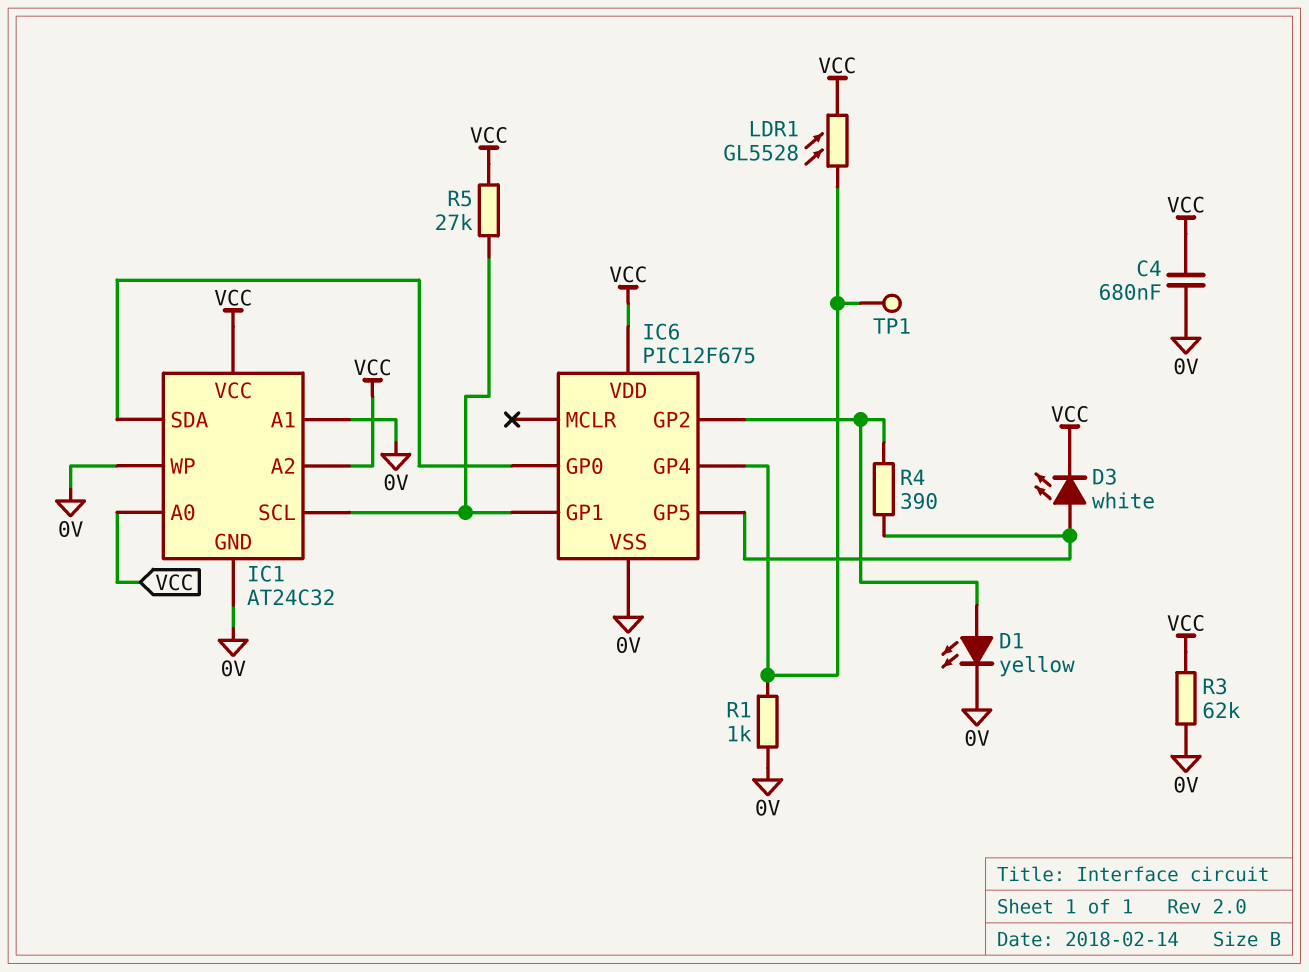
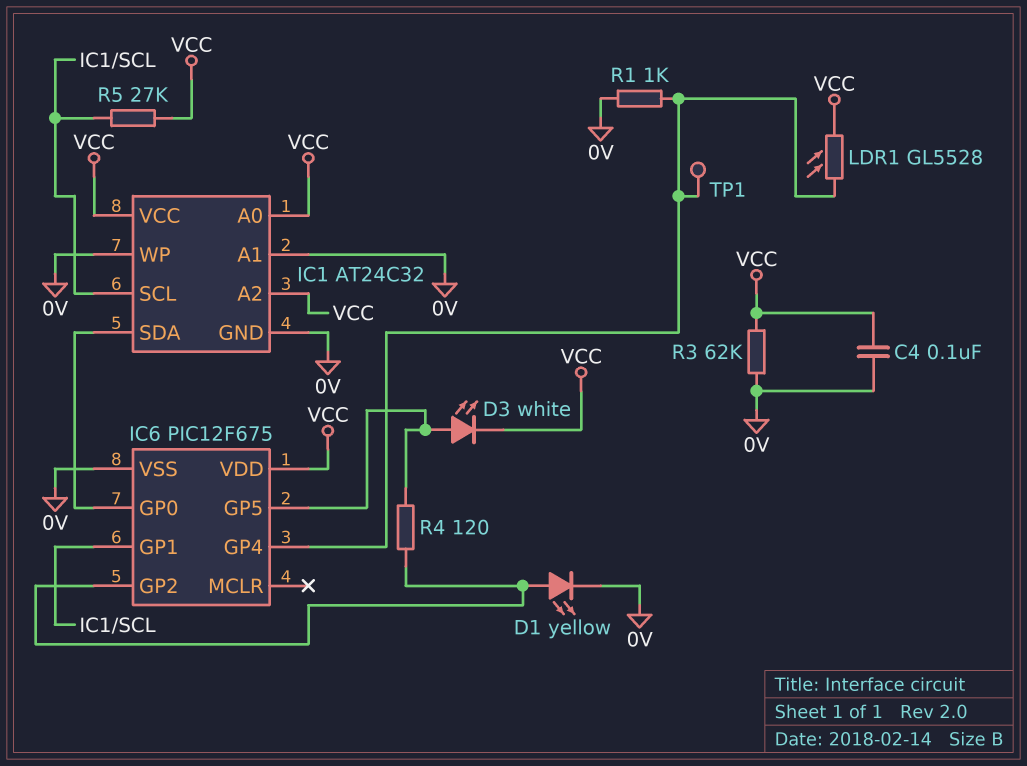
C4: 680nF (0V, VCC) -> 100nF (0V, VCC)
R4: 390 (IC6/GP2, IC6/GP5) -> 120 (IC6/GP2, IC6/GP5)

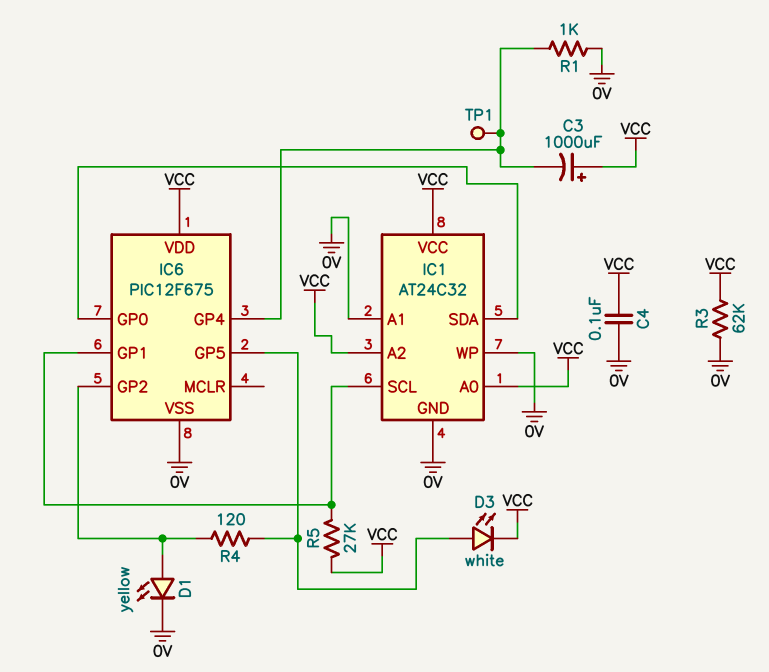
C3: none -> 1000uF (plus VCC, minus IC6/GP4)
LDR1: GL5528 (IC6/GP4, VCC) -> none

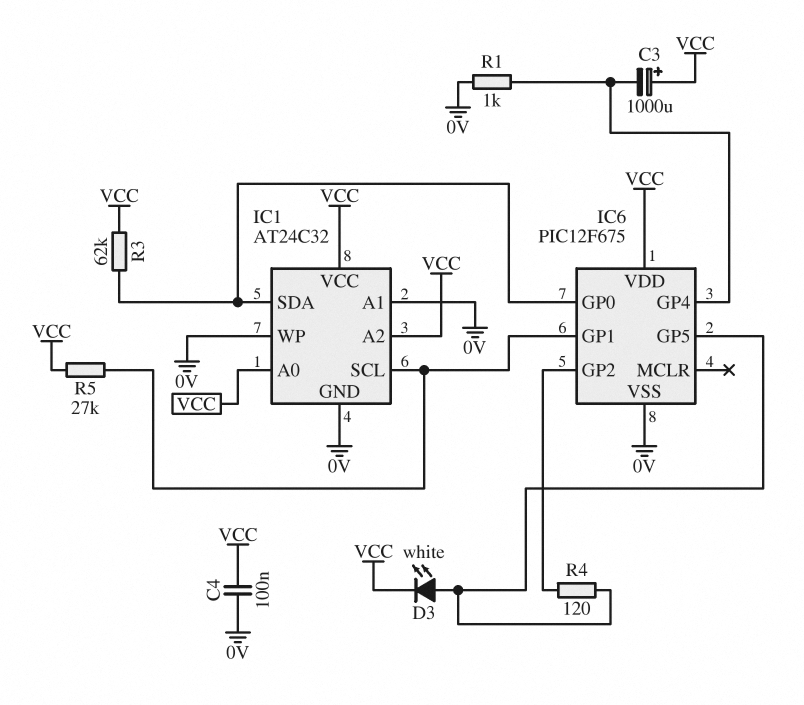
D1: LED yellow (A IC6/GP2, K 0V) -> none
R3: 62k (0V, VCC) -> 62k (IC1/SDA, VCC)
TP1: test point (IC6/GP4) -> none

